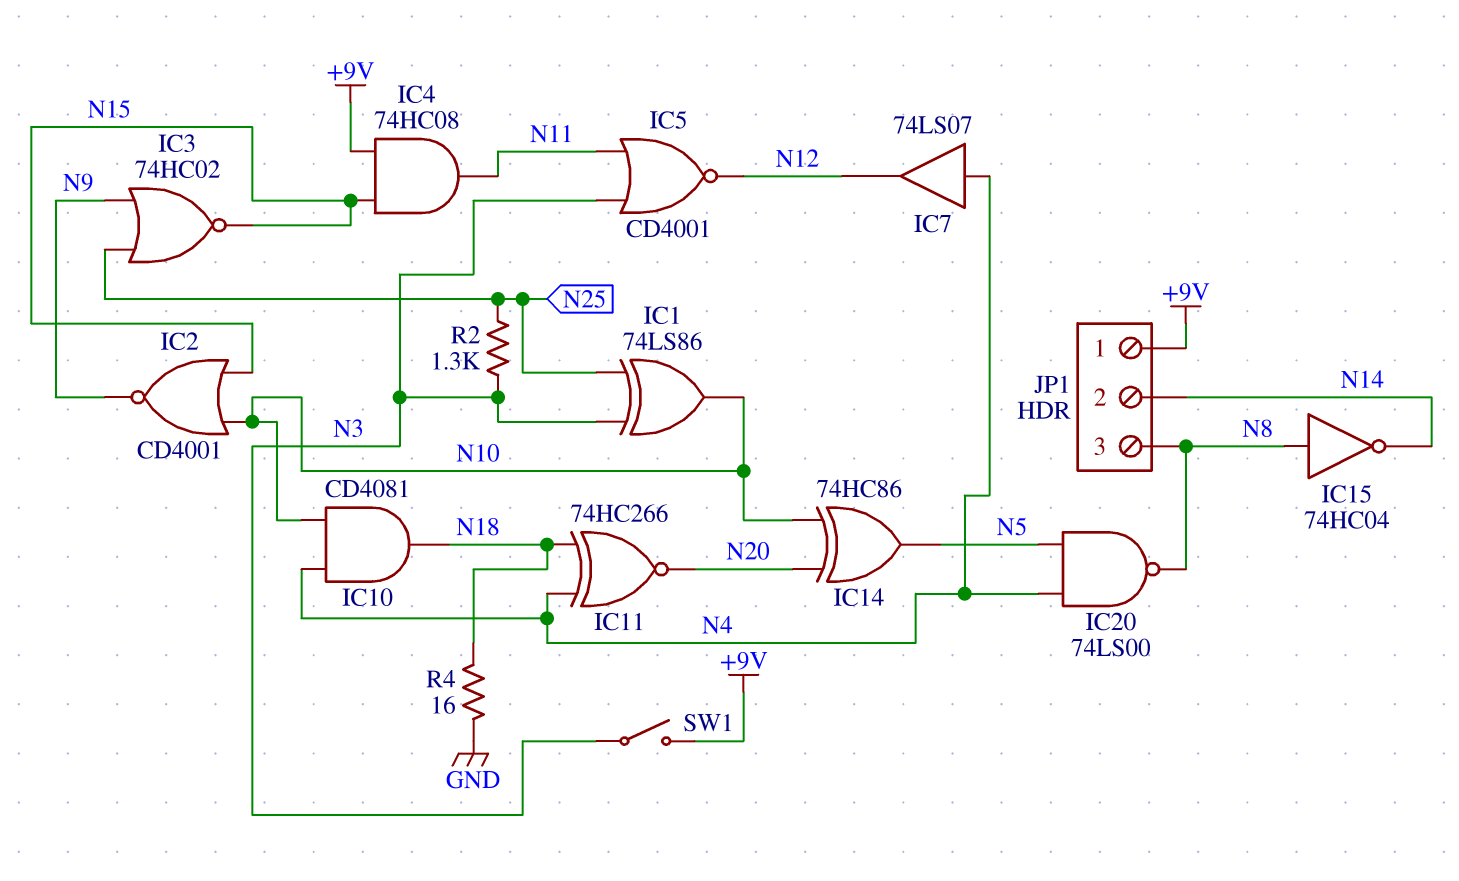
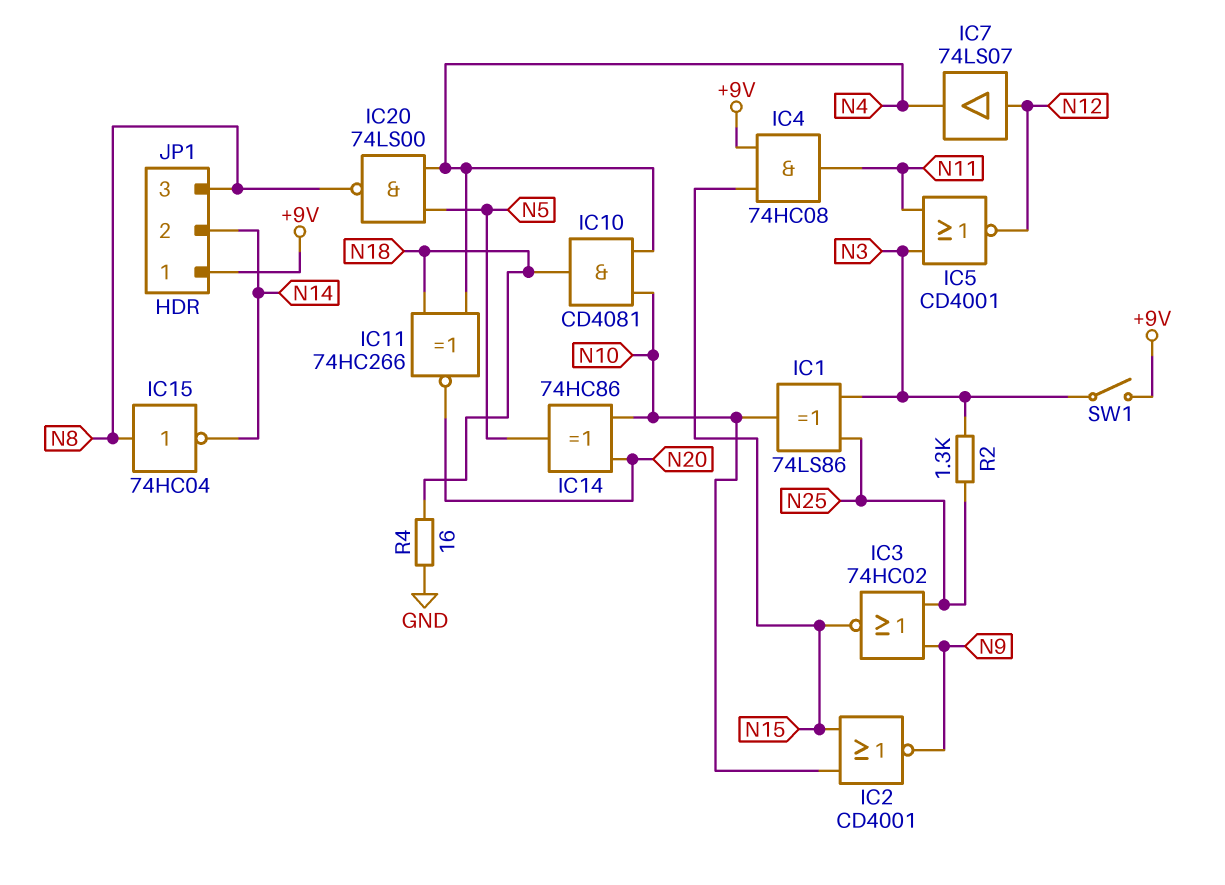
IC7: buffer 74LS07 (in N4, out N12) -> buffer 74LS07 (in N12, out N4)

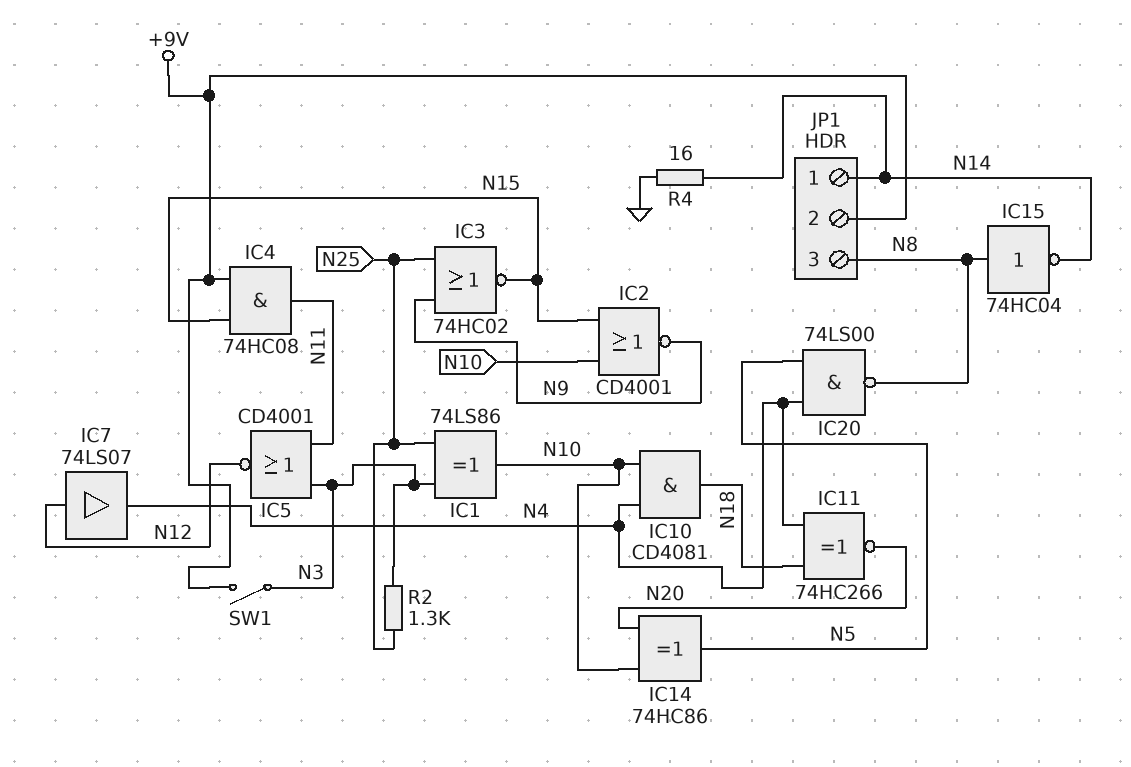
JP1 pin 1: +9V -> N14
JP1 pin 2: N14 -> +9V
R4: 16 (GND, N18) -> 16 (GND, N14)

